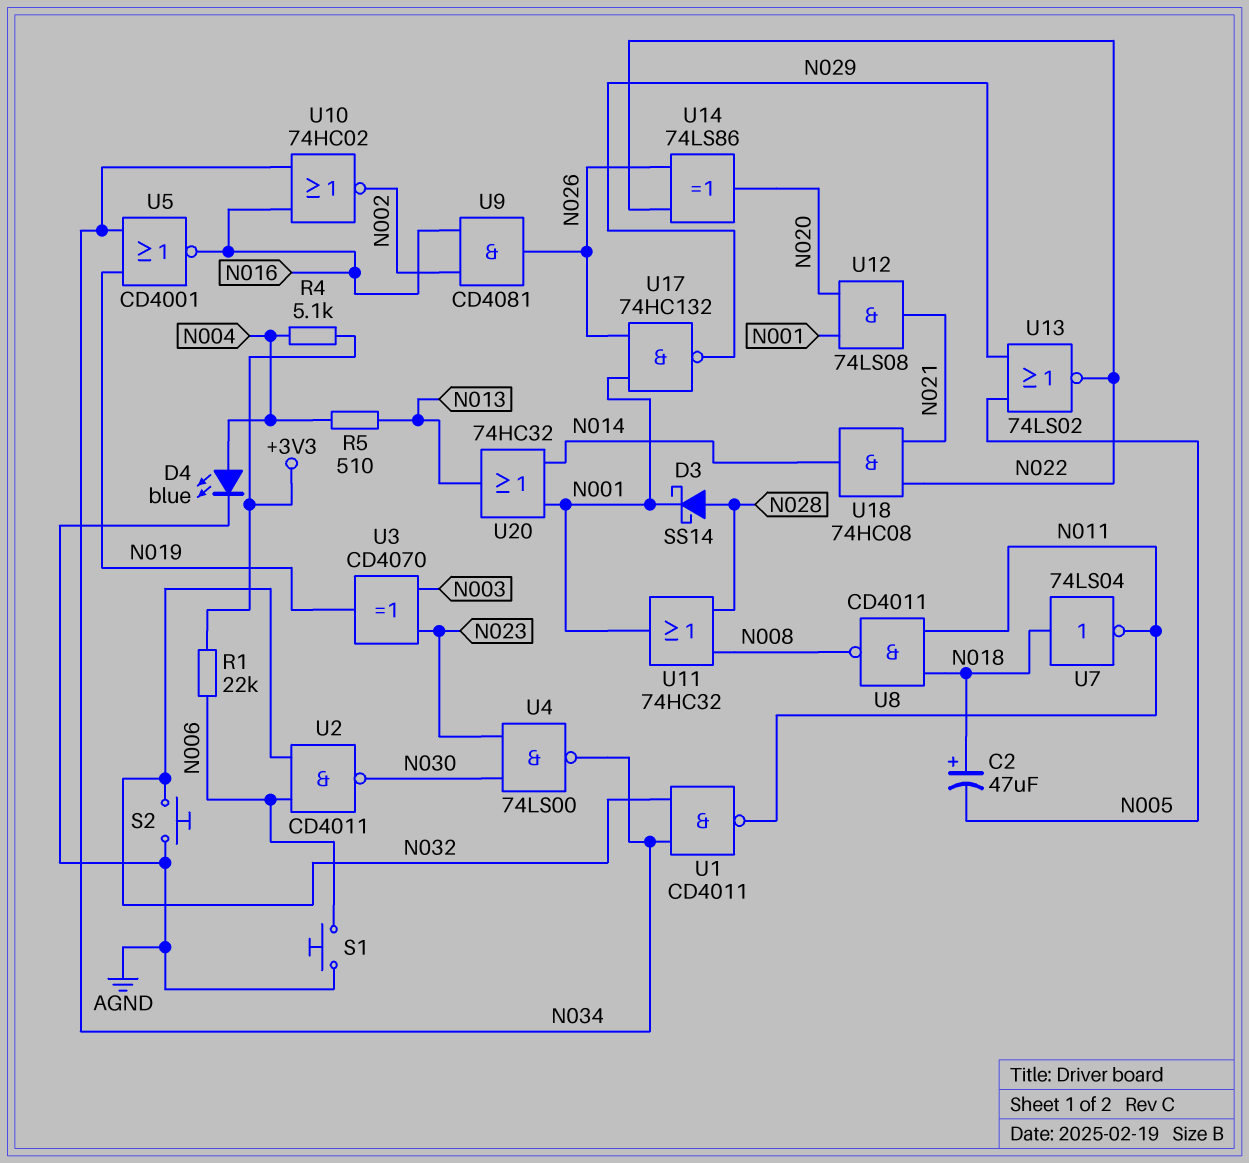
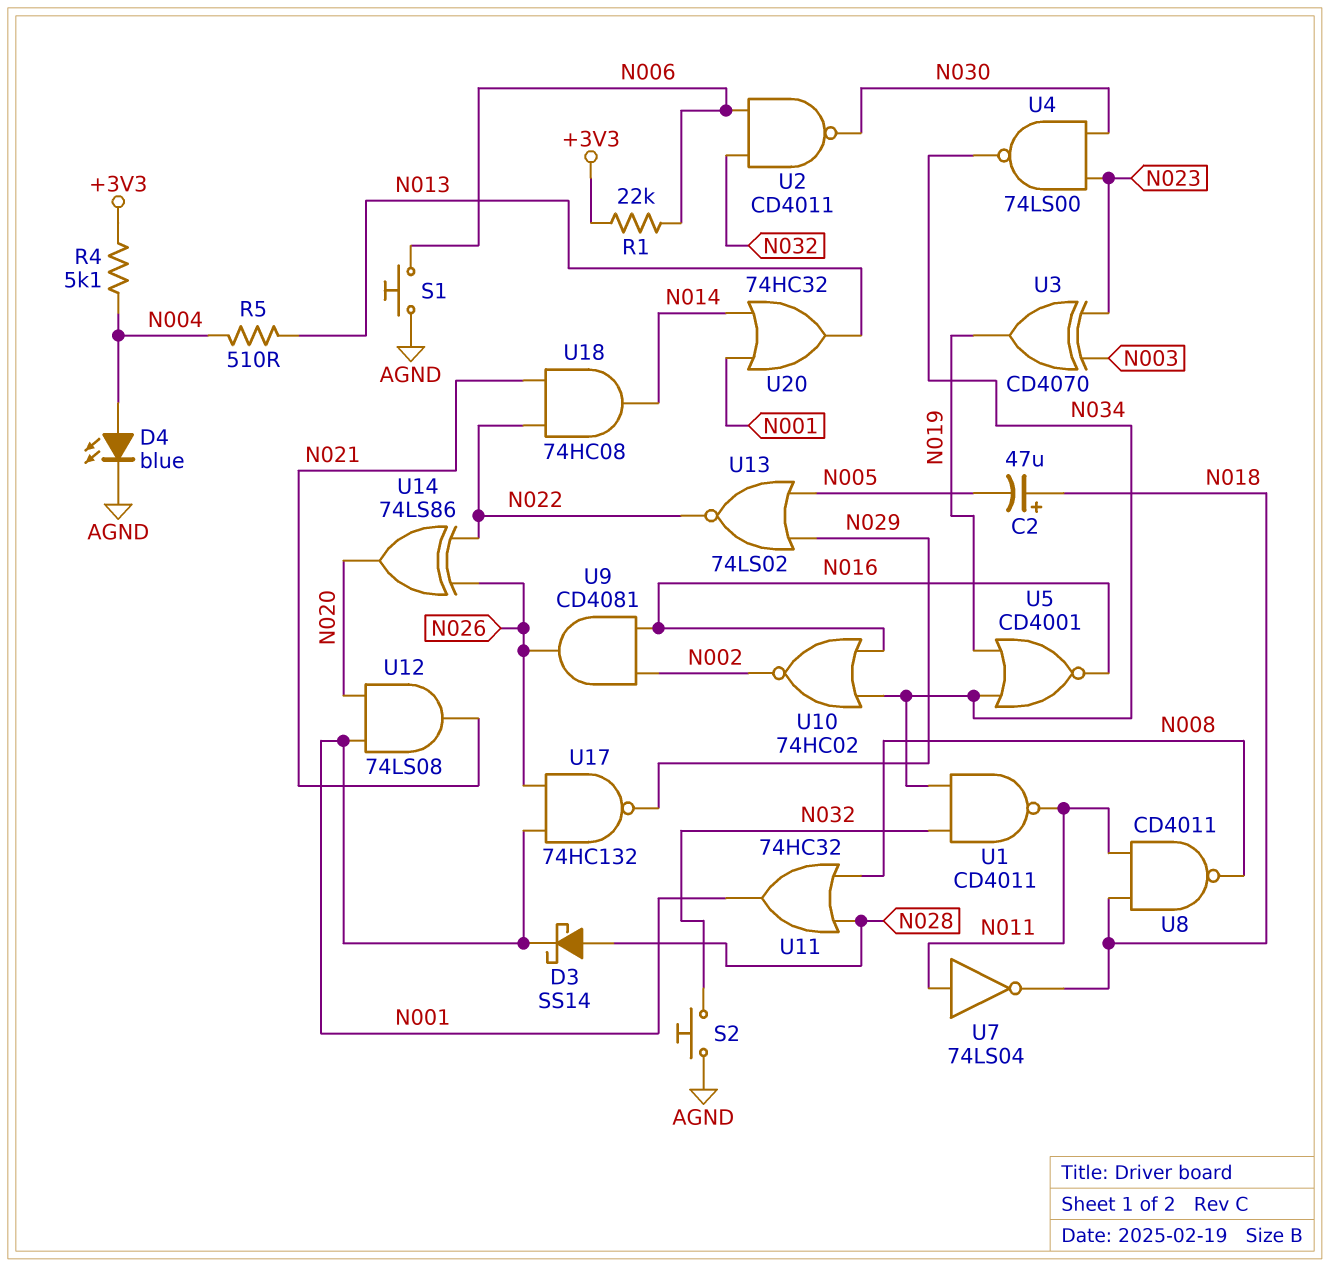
U7: NOT 74LS04 (in N018, out N011) -> NOT 74LS04 (in N011, out N018)

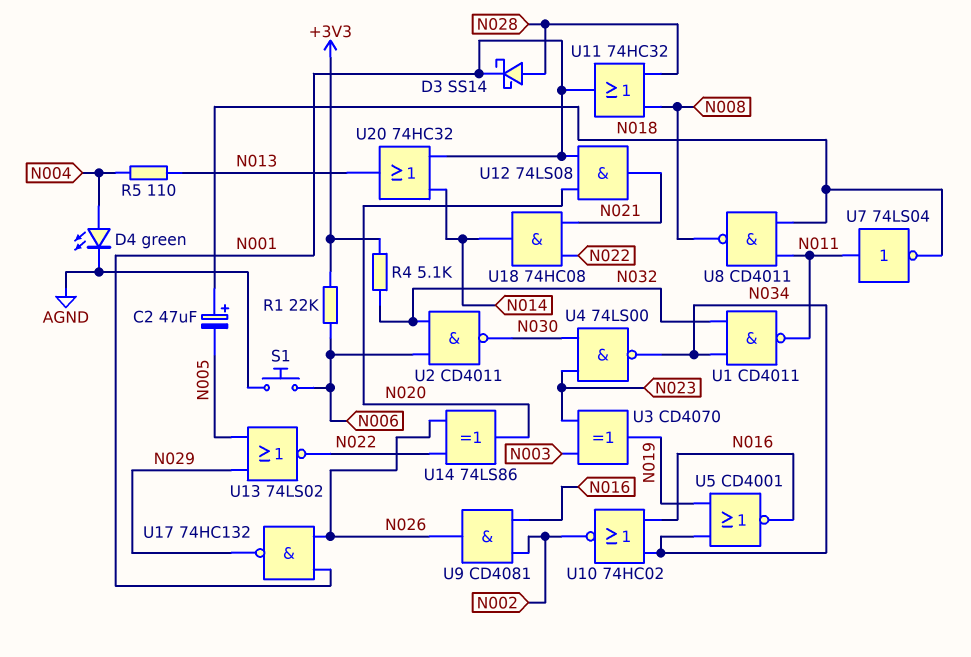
D4: LED blue (A N004, K AGND) -> LED green (A N004, K AGND)
R4: 5.1k (+3V3, N004) -> 5.1k (+3V3, N032)
R5: 510 (N004, N013) -> 110 (N004, N013)
S2: button (AGND, N032) -> none

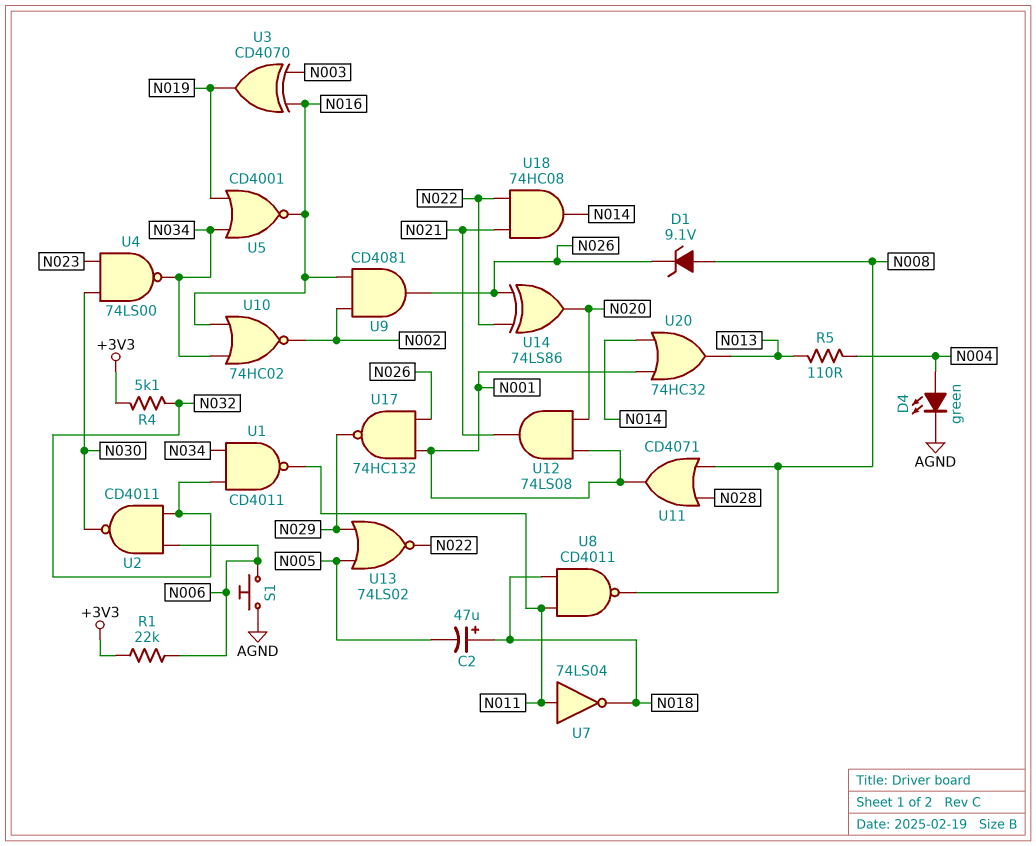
D1: none -> zener 9.1V (A N008, K N026)
D3: schottky SS14 (A N028, K N001) -> none
U3: XOR CD4070 (in N003, in N023, out N019) -> XOR CD4070 (in N003, in N016, out N019)
U11: OR 74HC32 (in N008, in N028, out N001) -> OR CD4071 (in N008, in N028, out N001)

